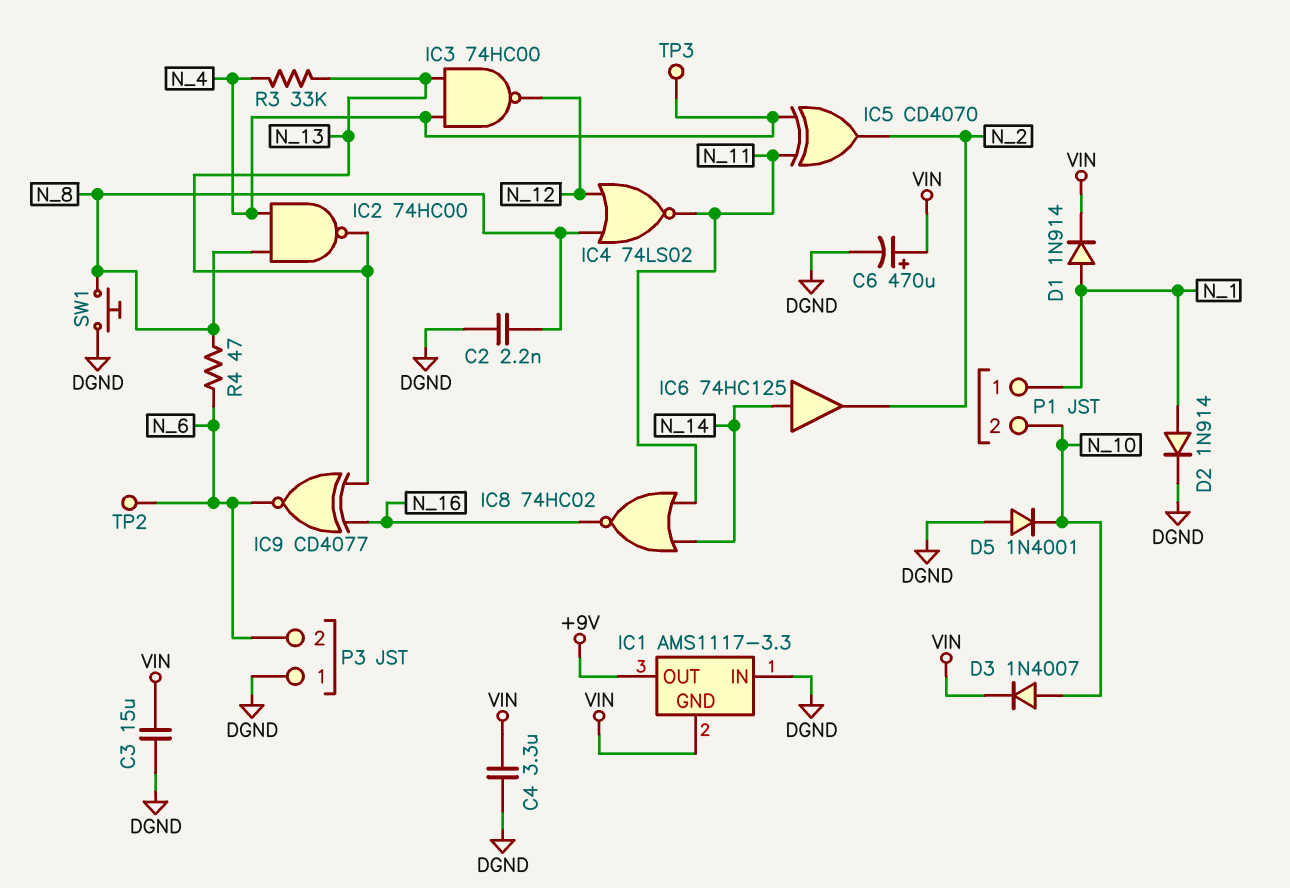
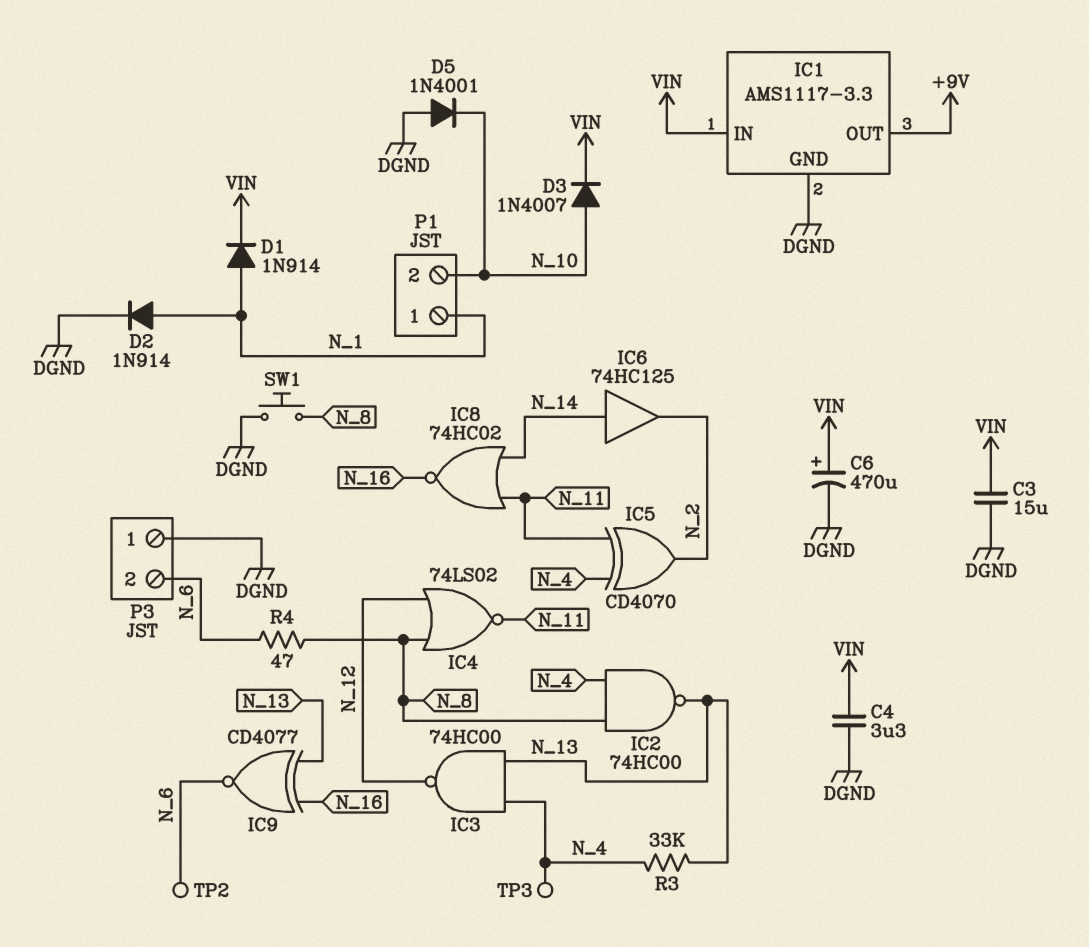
C2: 2.2nF (DGND, N_8) -> none
IC1 pin GND: VIN -> DGND
IC1 pin IN: DGND -> VIN

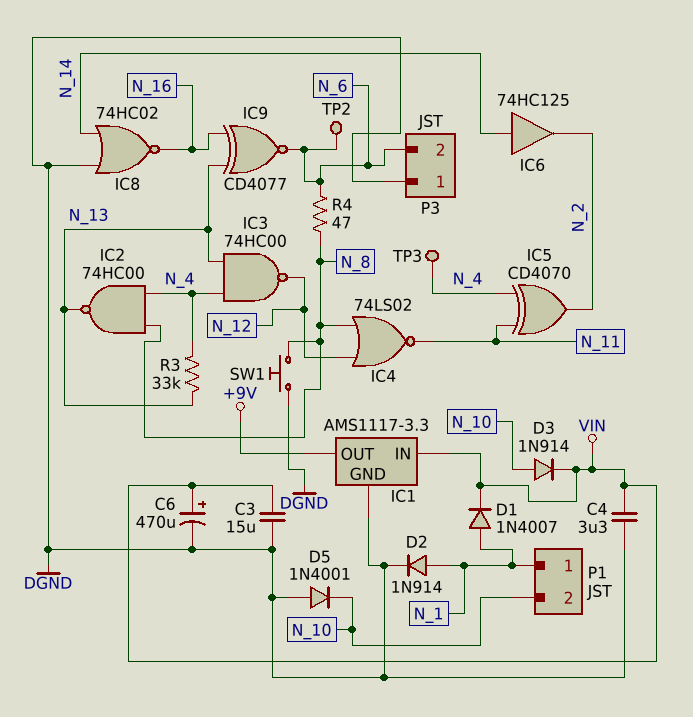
D1: diode 1N914 (A N_1, K VIN) -> diode 1N4007 (A N_1, K VIN)
D3: diode 1N4007 (A N_10, K VIN) -> diode 1N914 (A N_10, K VIN)
IC8: NOR 74HC02 (in N_11, in N_14, out N_16) -> NOR 74HC02 (in DGND, in N_14, out N_16)

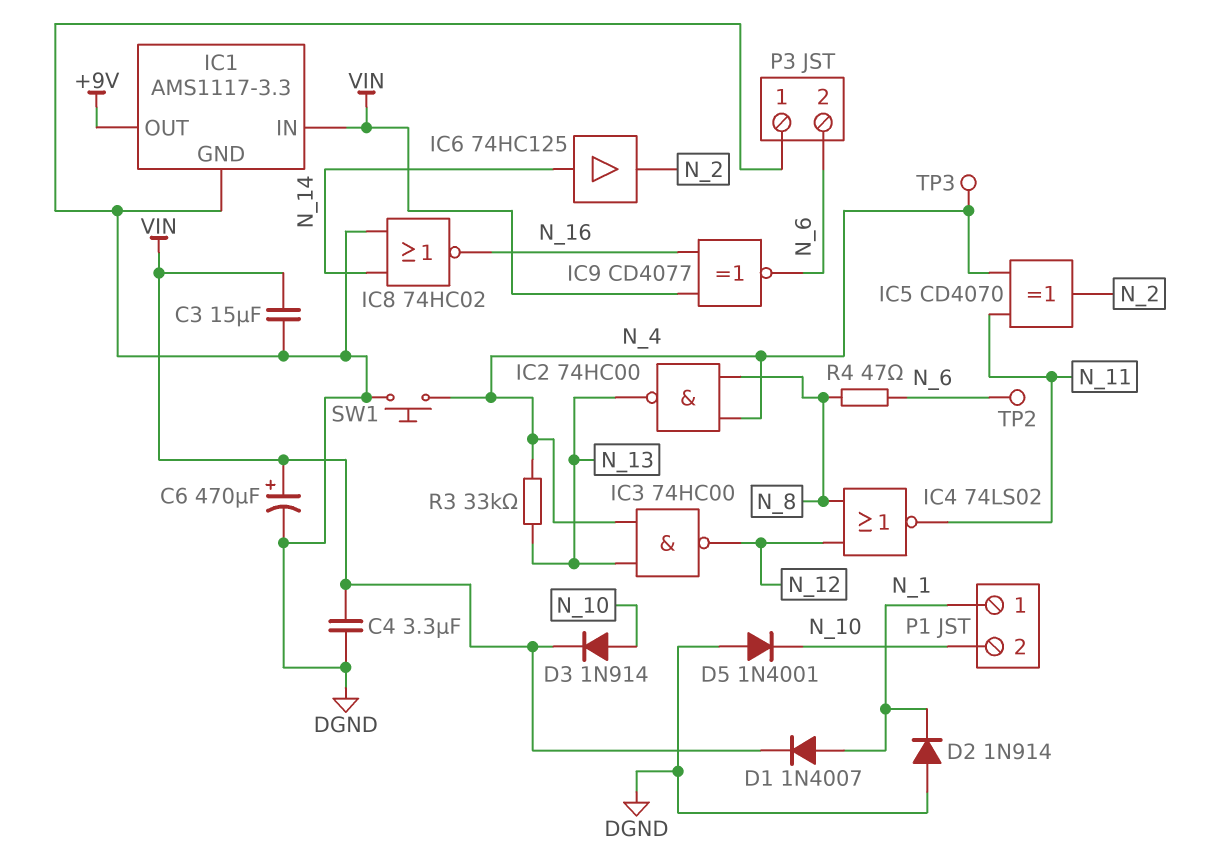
D2: diode 1N914 (A N_1, K DGND) -> diode 1N914 (A DGND, K N_1)
IC9: XNOR CD4077 (in N_13, in N_16, out N_6) -> XNOR CD4077 (in N_16, in VIN, out N_6)
SW1: button (DGND, N_8) -> button (DGND, N_4)

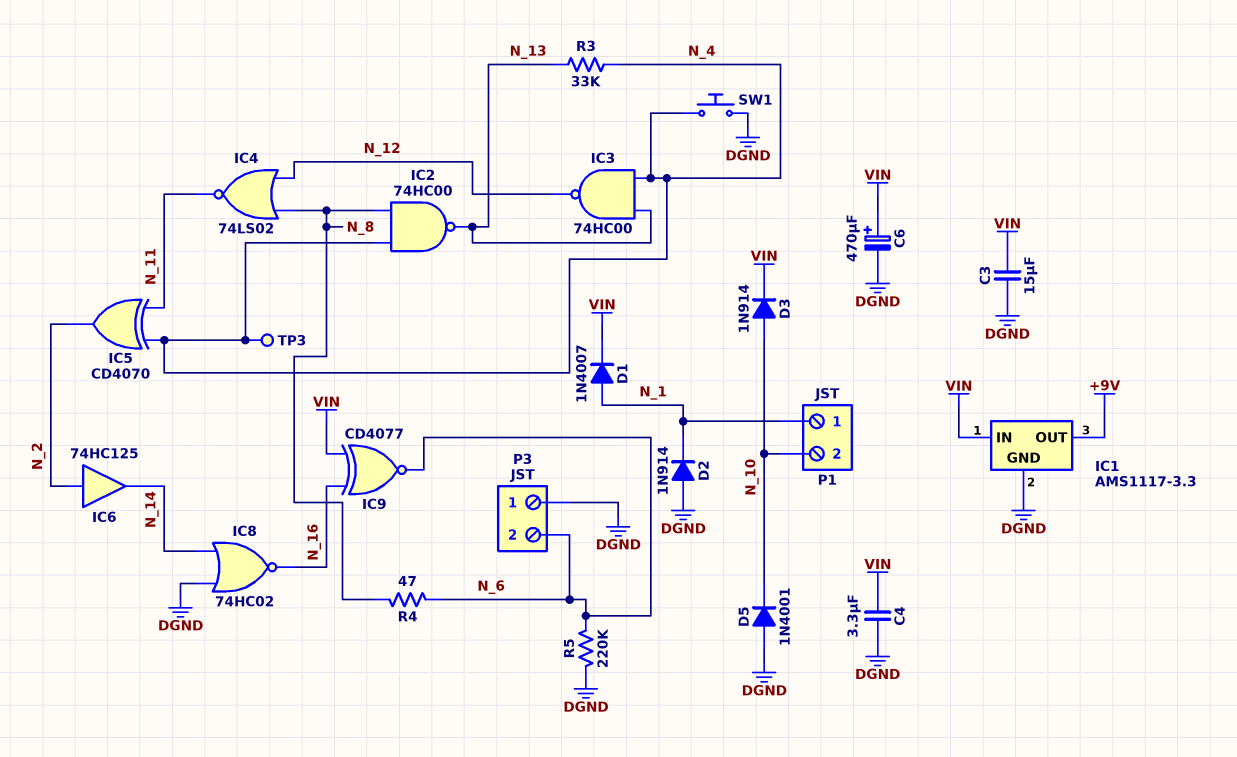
IC6: buffer 74HC125 (in N_14, out N_2) -> buffer 74HC125 (in N_2, out N_14)
R5: none -> 220k (DGND, N_6)
TP2: test point (N_6) -> none

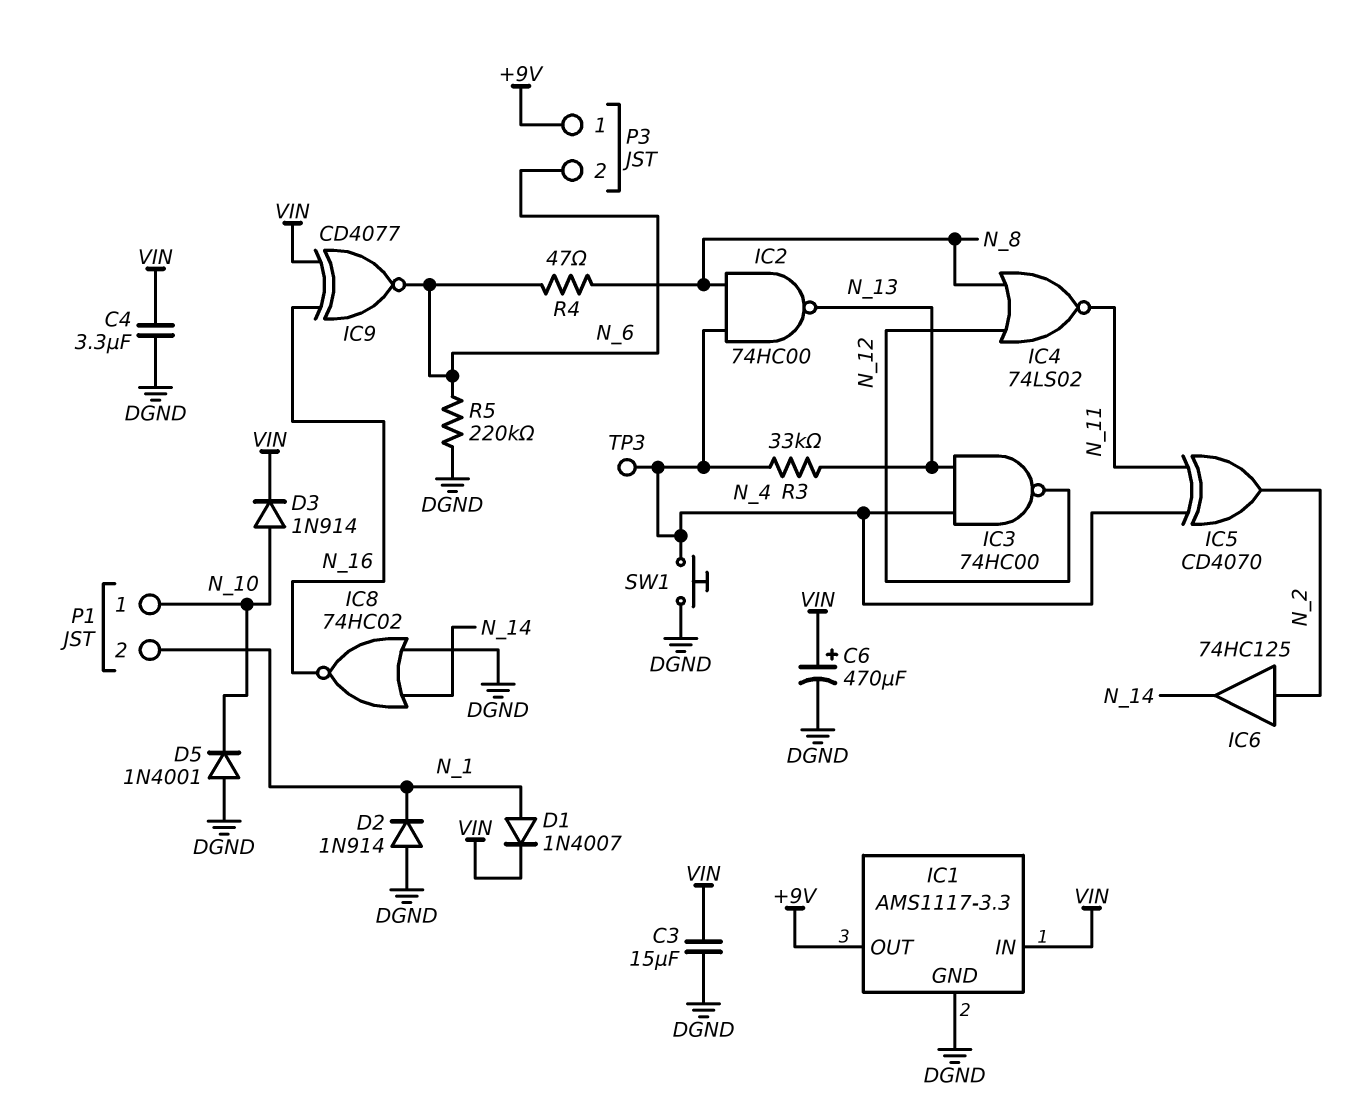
P1 pin 1: N_1 -> N_10
P1 pin 2: N_10 -> N_1
P3 pin 1: DGND -> +9V

